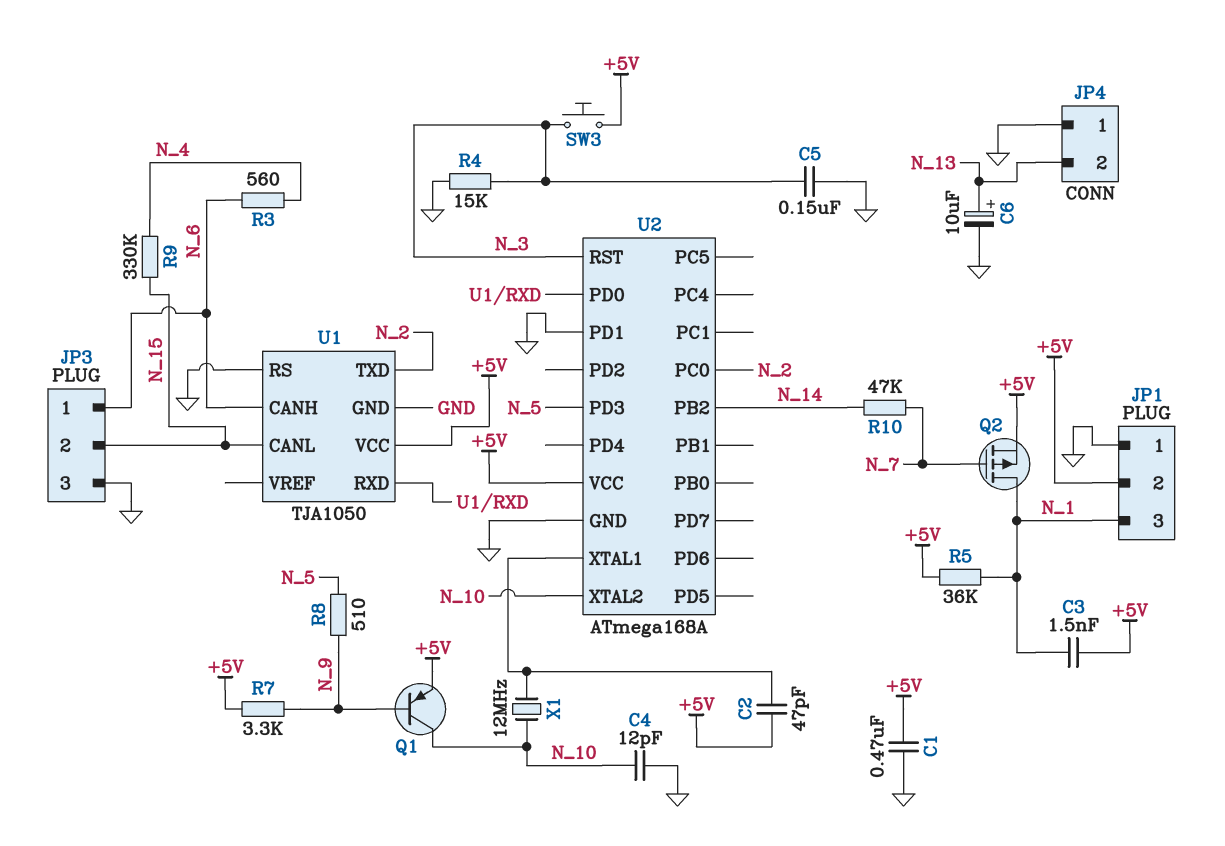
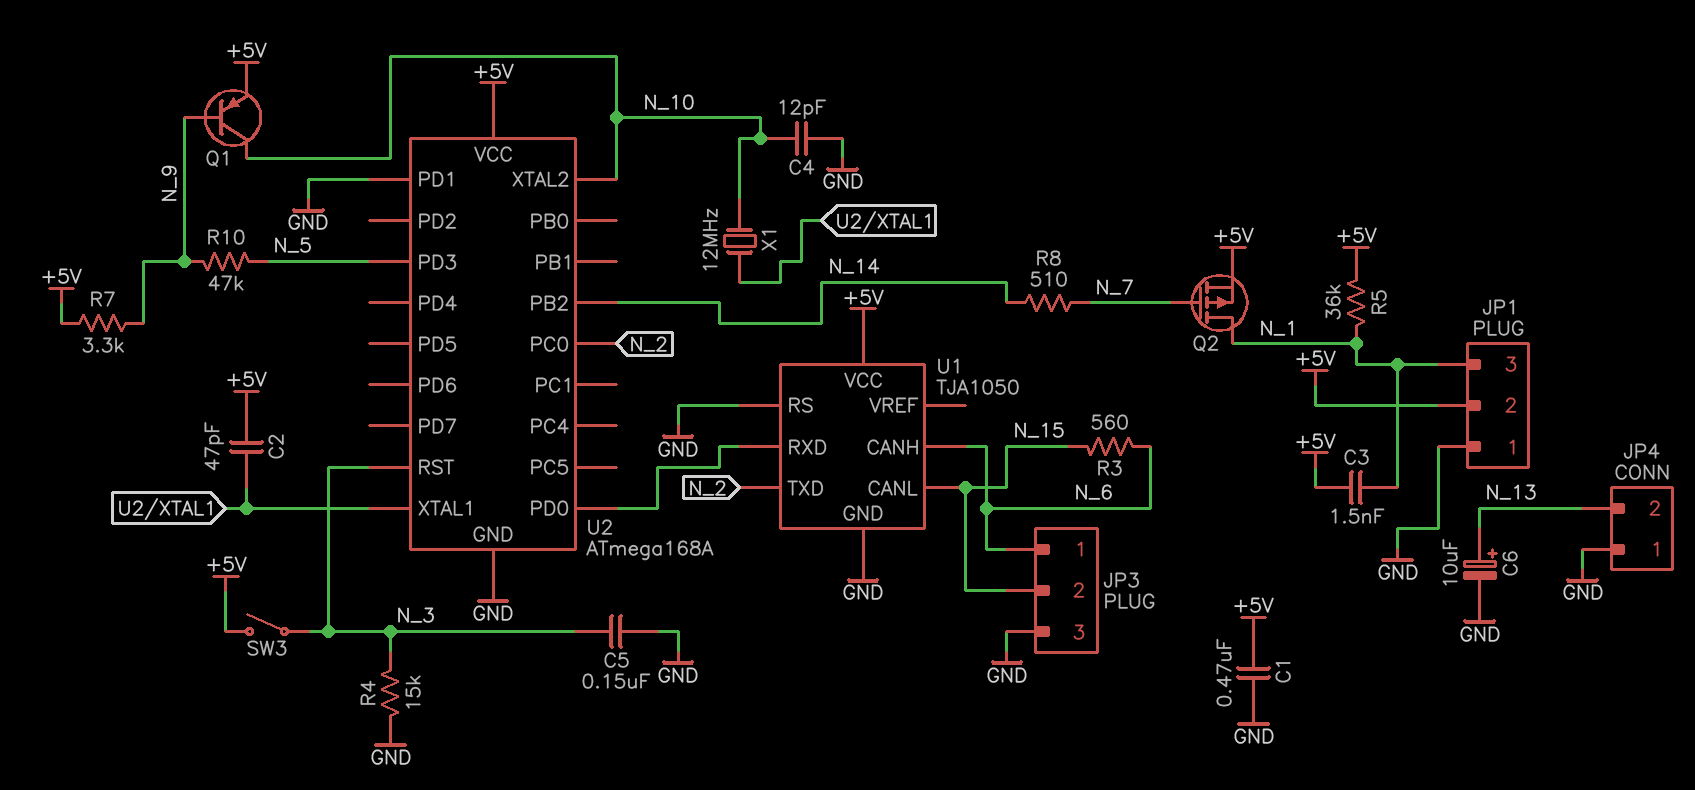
R3: 560 (N_4, N_6) -> 560 (N_6, N_15)
R8: 510 (N_5, N_9) -> 510 (N_7, N_14)
R9: 330k (N_4, N_15) -> none
R10: 47k (N_7, N_14) -> 47k (N_5, N_9)
SW3: button (+5V, N_3) -> switch (+5V, N_3)

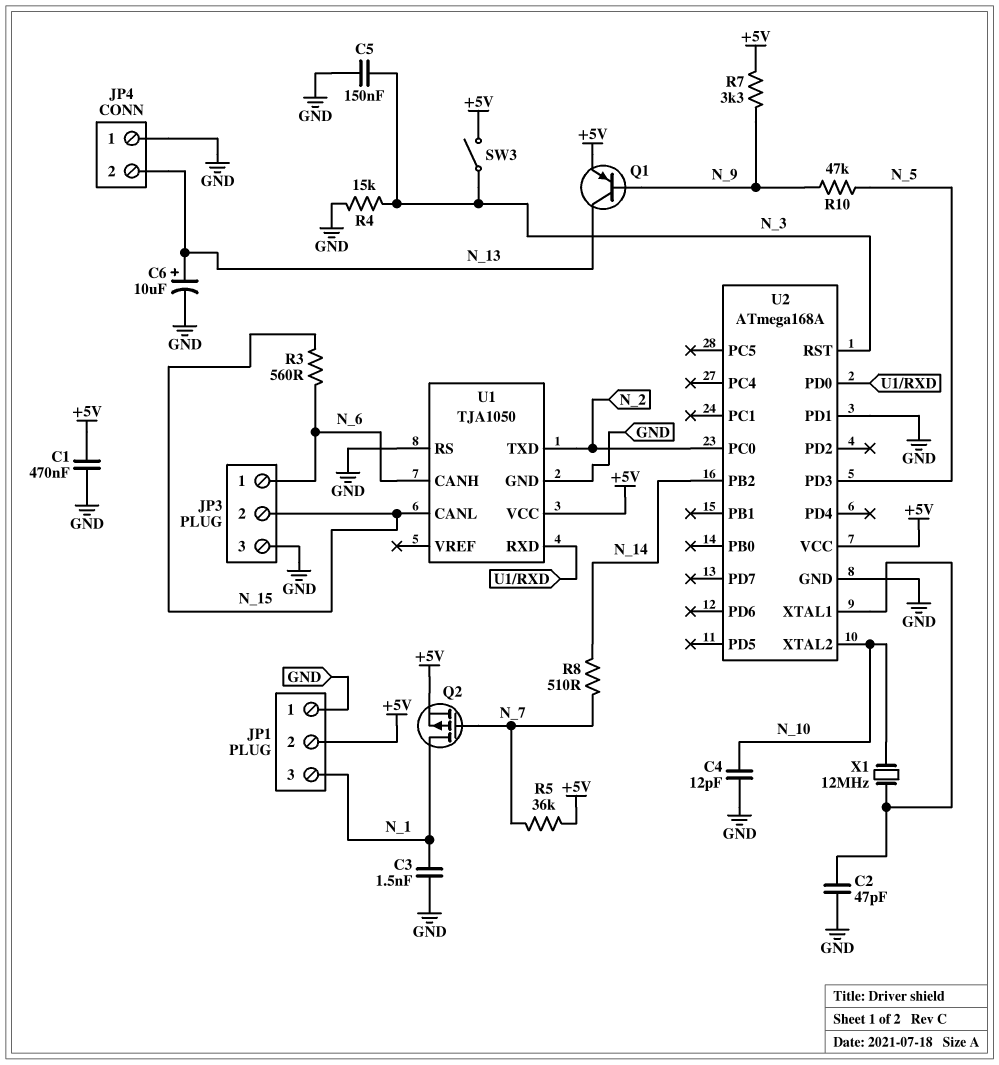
C2: 47pF (+5V, U2/XTAL1) -> 47pF (GND, U2/XTAL1)
C3: 1.5nF (+5V, N_1) -> 1.5nF (GND, N_1)
Q1: PNP (B N_9, C N_10, E +5V) -> PNP (B N_9, C N_13, E +5V)
R5: 36k (+5V, N_1) -> 36k (+5V, N_7)

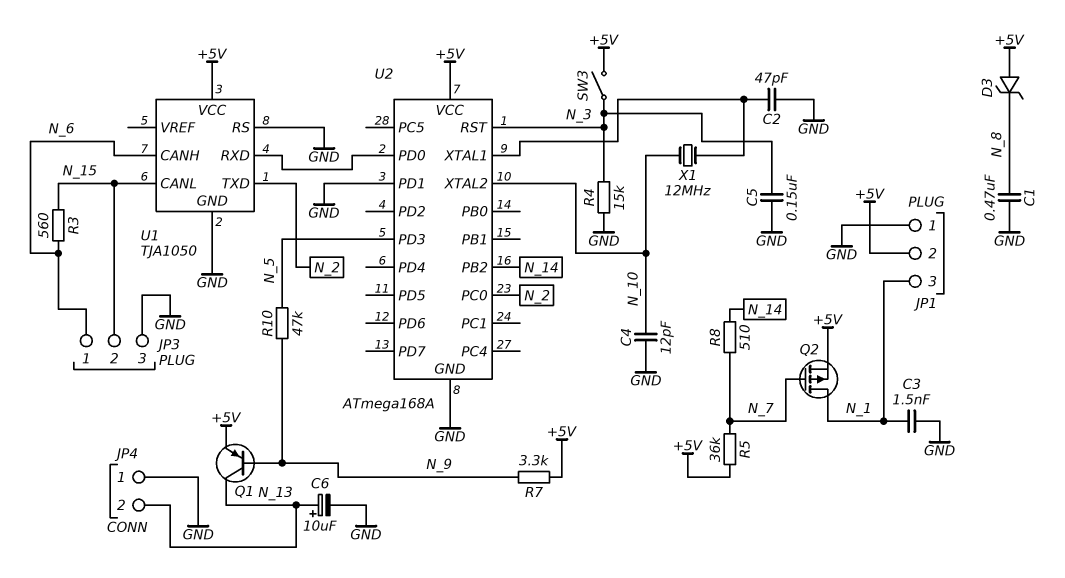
C1: 470nF (+5V, GND) -> 470nF (GND, N_8)
D3: none -> zener (A +5V, K N_8)

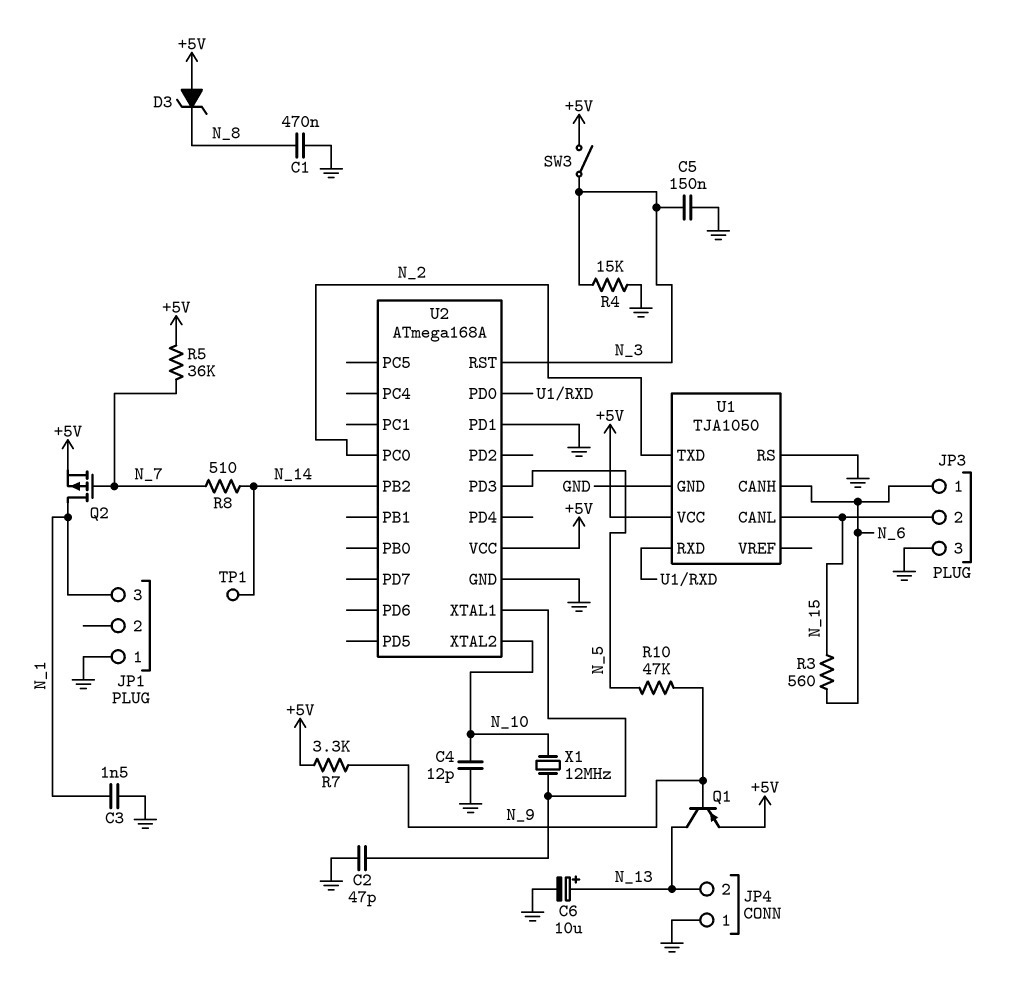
JP1 pin 2: +5V -> none
TP1: none -> test point (N_14)

